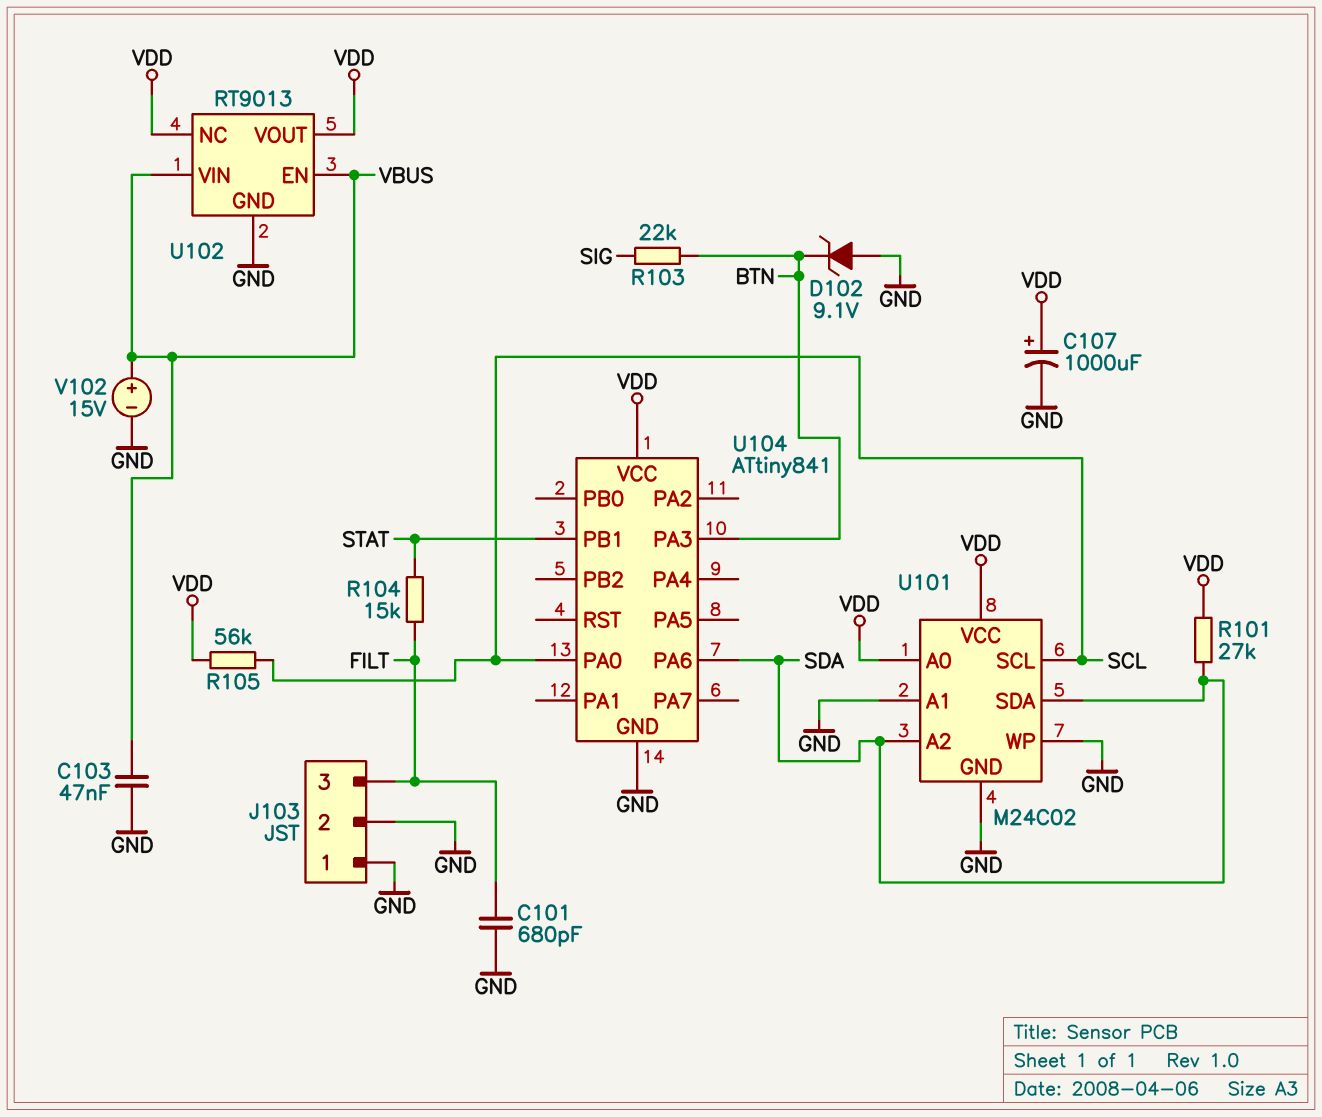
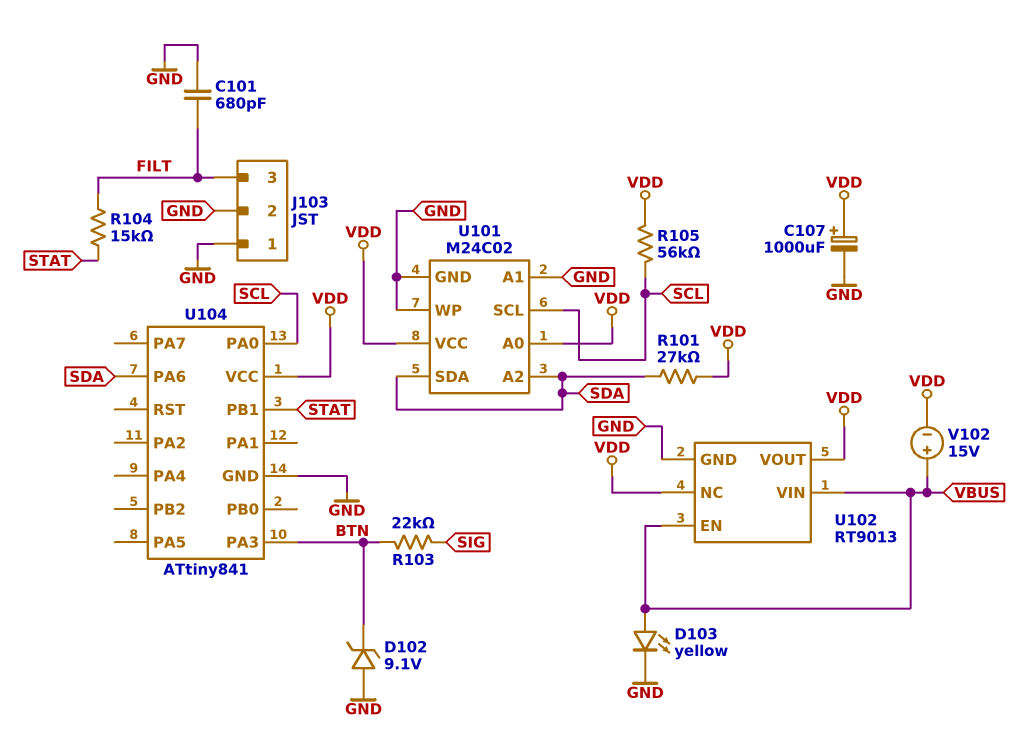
C103: 47nF (GND, VBUS) -> none
D103: none -> LED yellow (A VBUS, K GND)
V102: 15V (plus VBUS, minus GND) -> 15V (plus VBUS, minus VDD)

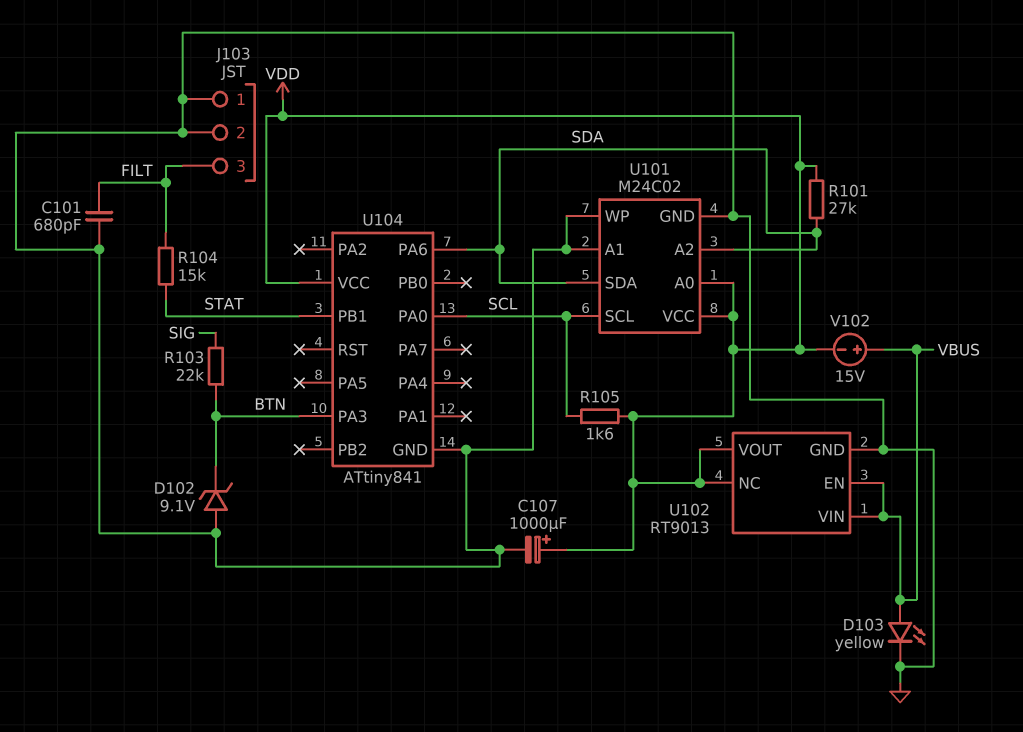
R105: 56k (SCL, VDD) -> 1.6k (SCL, VDD)

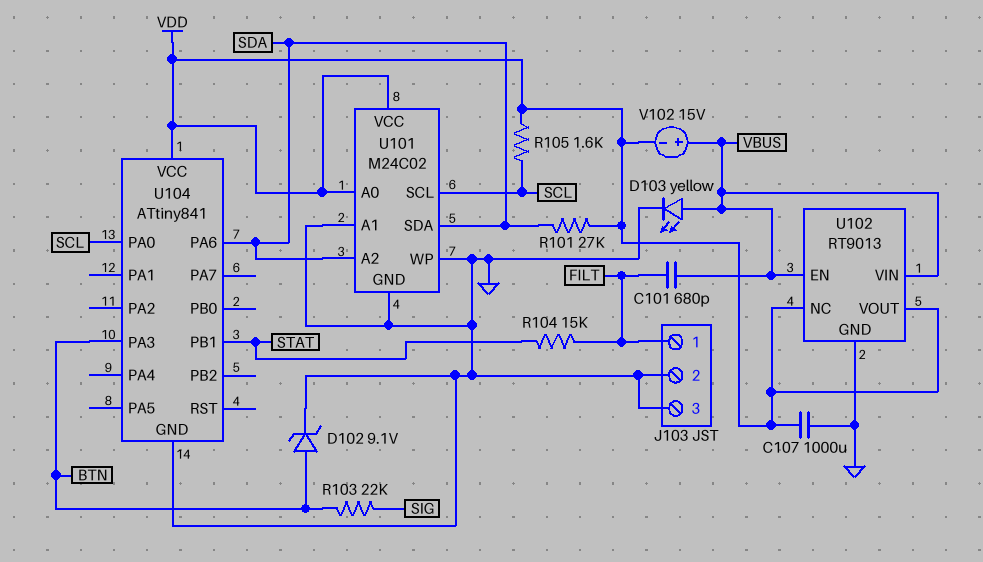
C101: 680pF (FILT, GND) -> 680pF (FILT, VBUS)
C107: 1000uF (plus VDD, minus GND) -> 1000uF (GND, VDD)
D102: zener 9.1V (A GND, K BTN) -> zener 9.1V (A BTN, K GND)
J103 pin 1: GND -> FILT
J103 pin 3: FILT -> GND

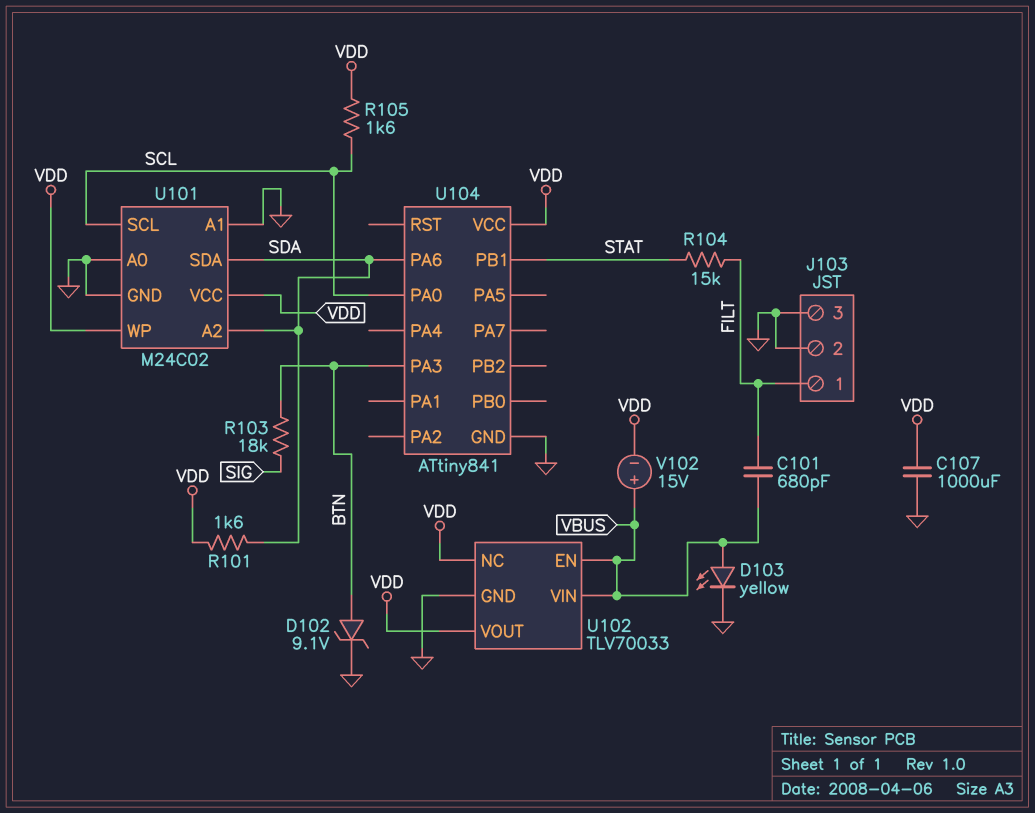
R101: 27k (SDA, VDD) -> 1.6k (SDA, VDD)
R103: 22k (BTN, SIG) -> 18k (BTN, SIG)
U101 pin A0: VDD -> GND
U101 pin WP: GND -> VDD
U102: RT9013 -> TLV70033

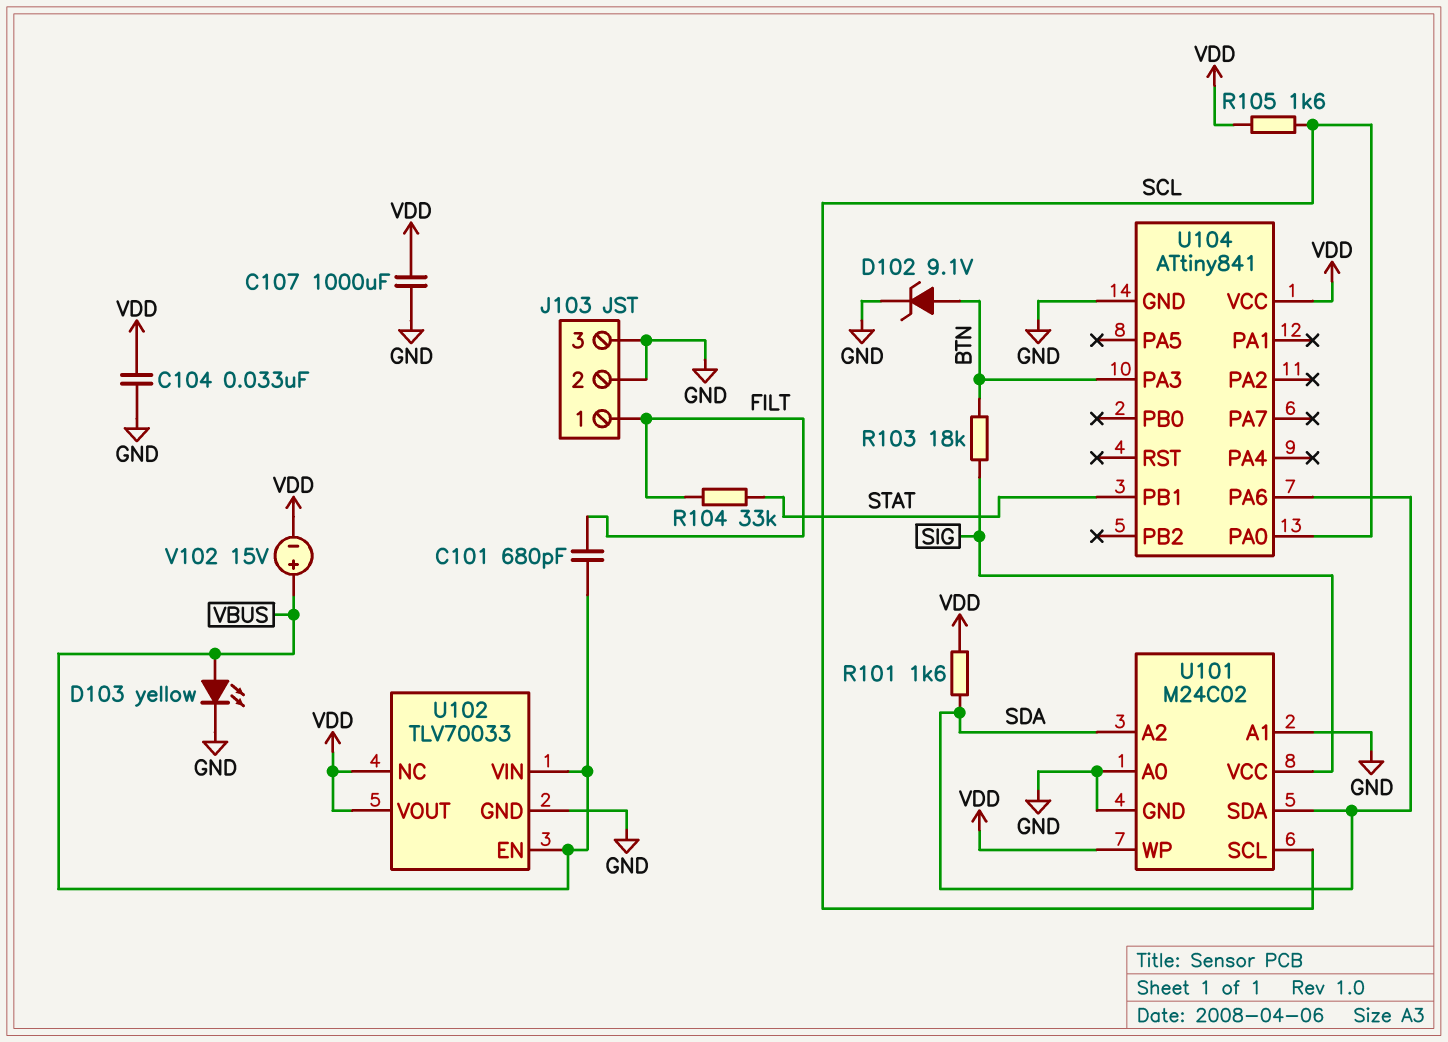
C104: none -> 33nF (GND, VDD)
R104: 15k (FILT, STAT) -> 33k (FILT, STAT)
U101 pin VCC: VDD -> SIG

